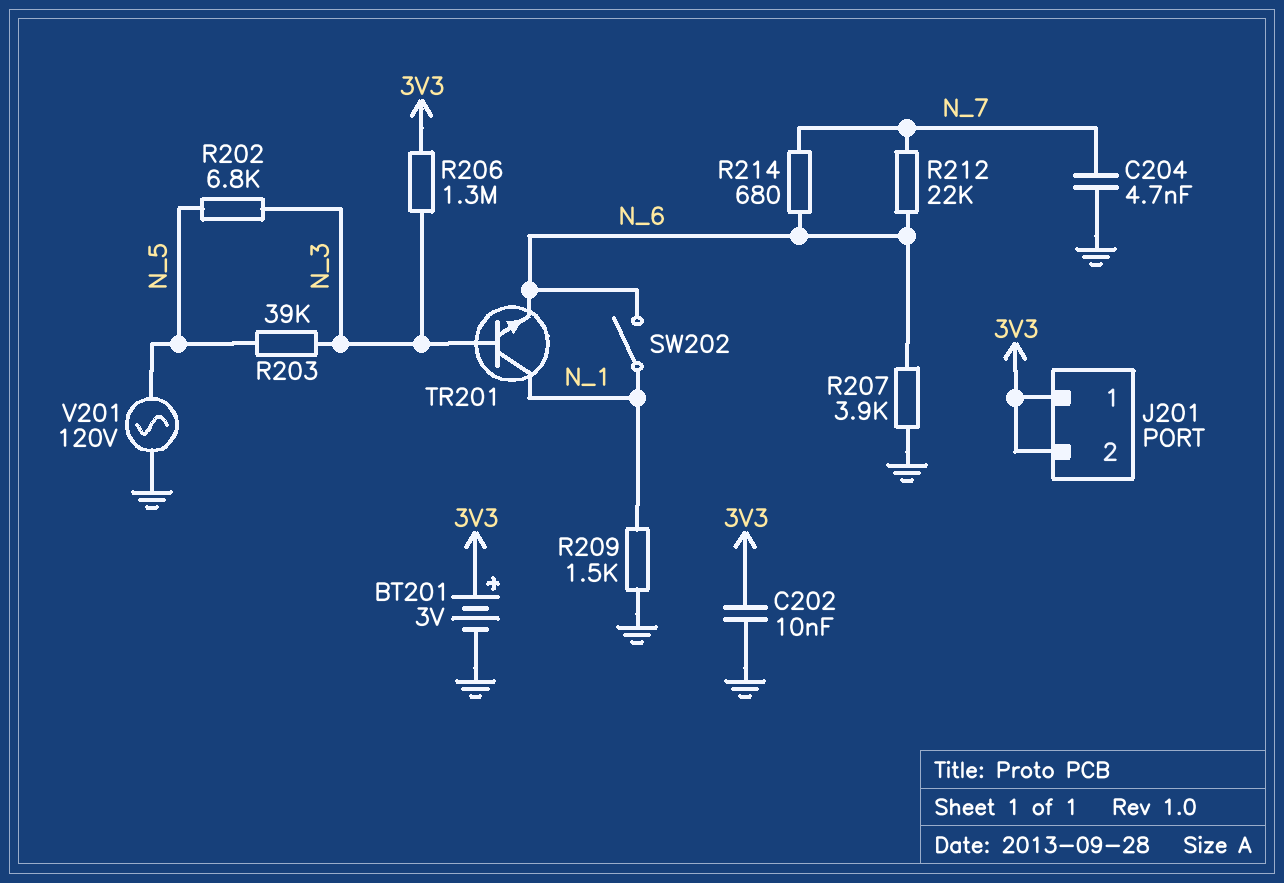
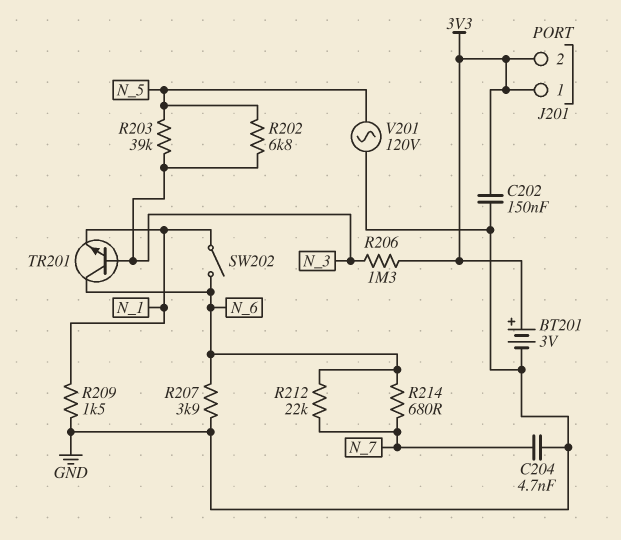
C202: 10nF (3V3, GND) -> 150nF (3V3, GND)
TR201: NPN (B N_3, C N_1, E N_6) -> NPN (B N_3, C N_6, E N_1)

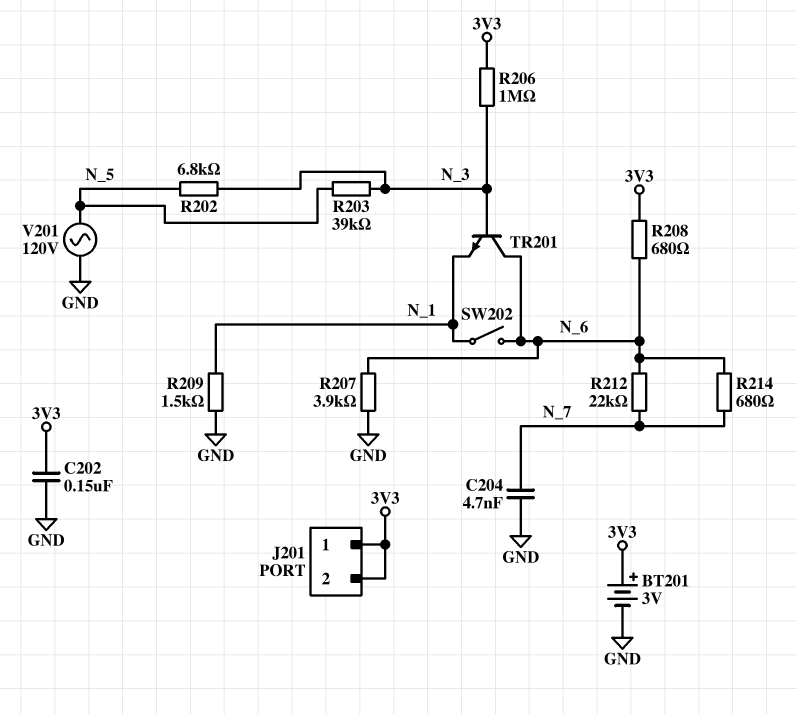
R206: 1.3M (3V3, N_3) -> 1M (3V3, N_3)
R208: none -> 680 (3V3, N_6)

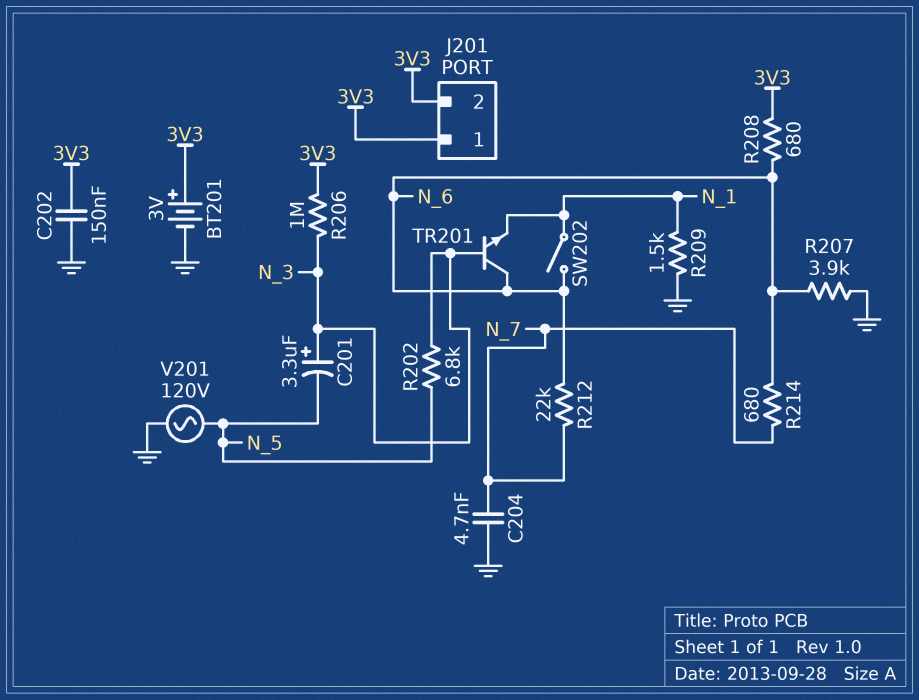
C201: none -> 3.3uF (plus N_3, minus N_5)
R203: 39k (N_3, N_5) -> none

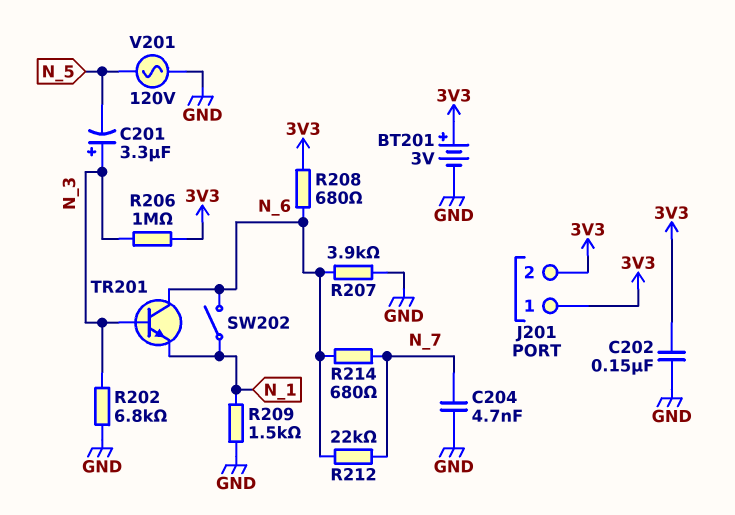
R202: 6.8k (N_3, N_5) -> 6.8k (GND, N_3)

